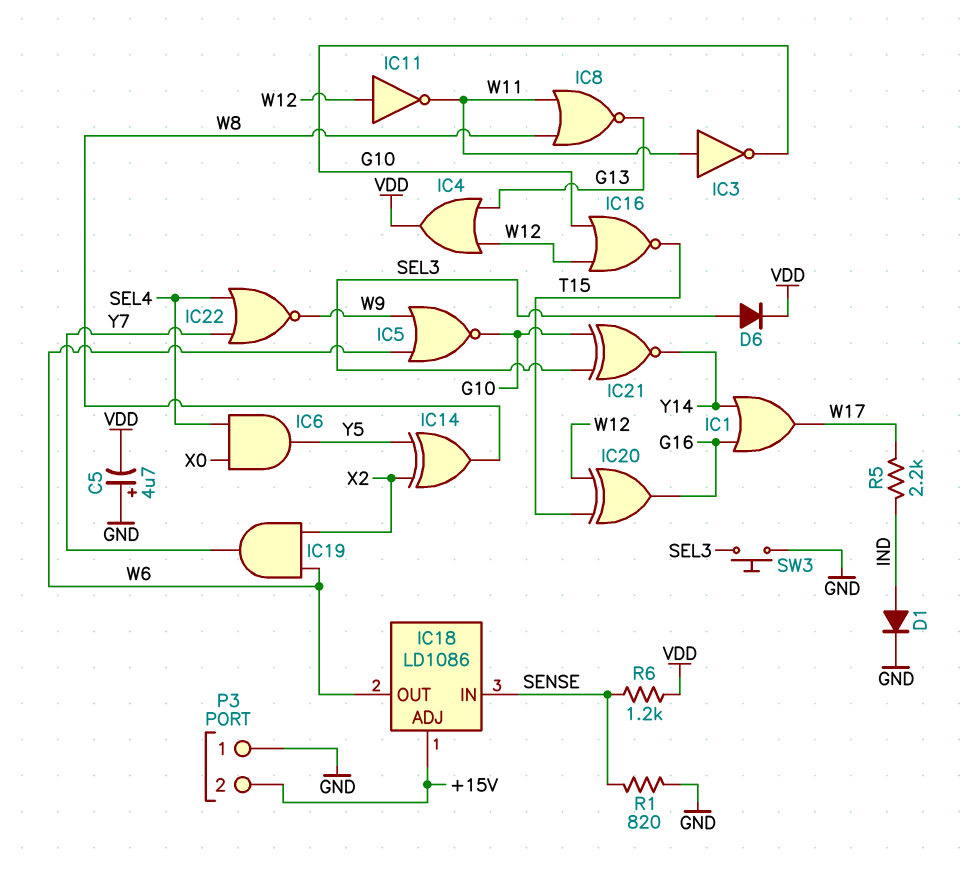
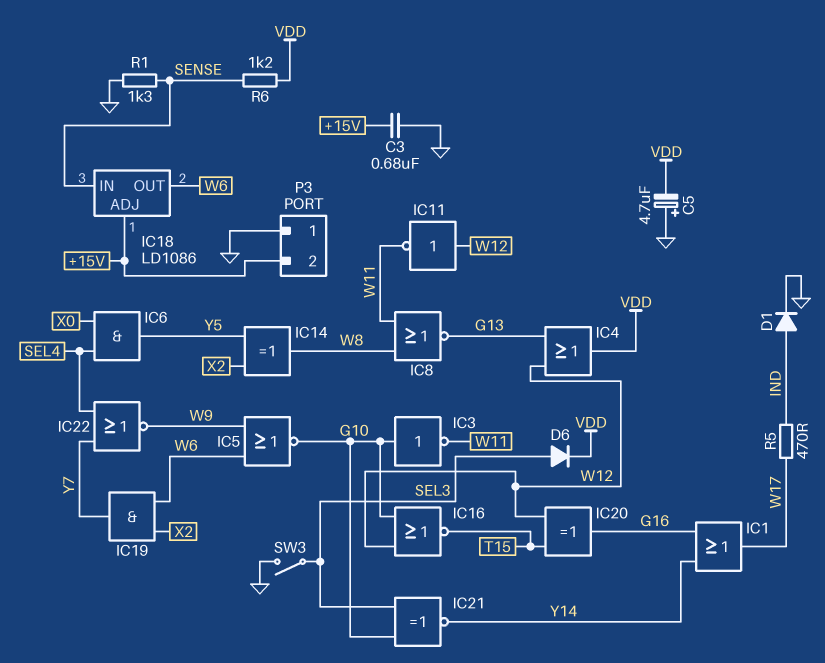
C3: none -> 680nF (+15V, GND)
IC3: NOT (in W11, out G10) -> NOT (in G10, out W11)
R1: 820 (GND, SENSE) -> 1.3k (GND, SENSE)
R5: 2.2k (IND, W17) -> 470 (IND, W17)
SW3: button (GND, SEL3) -> switch (GND, SEL3)

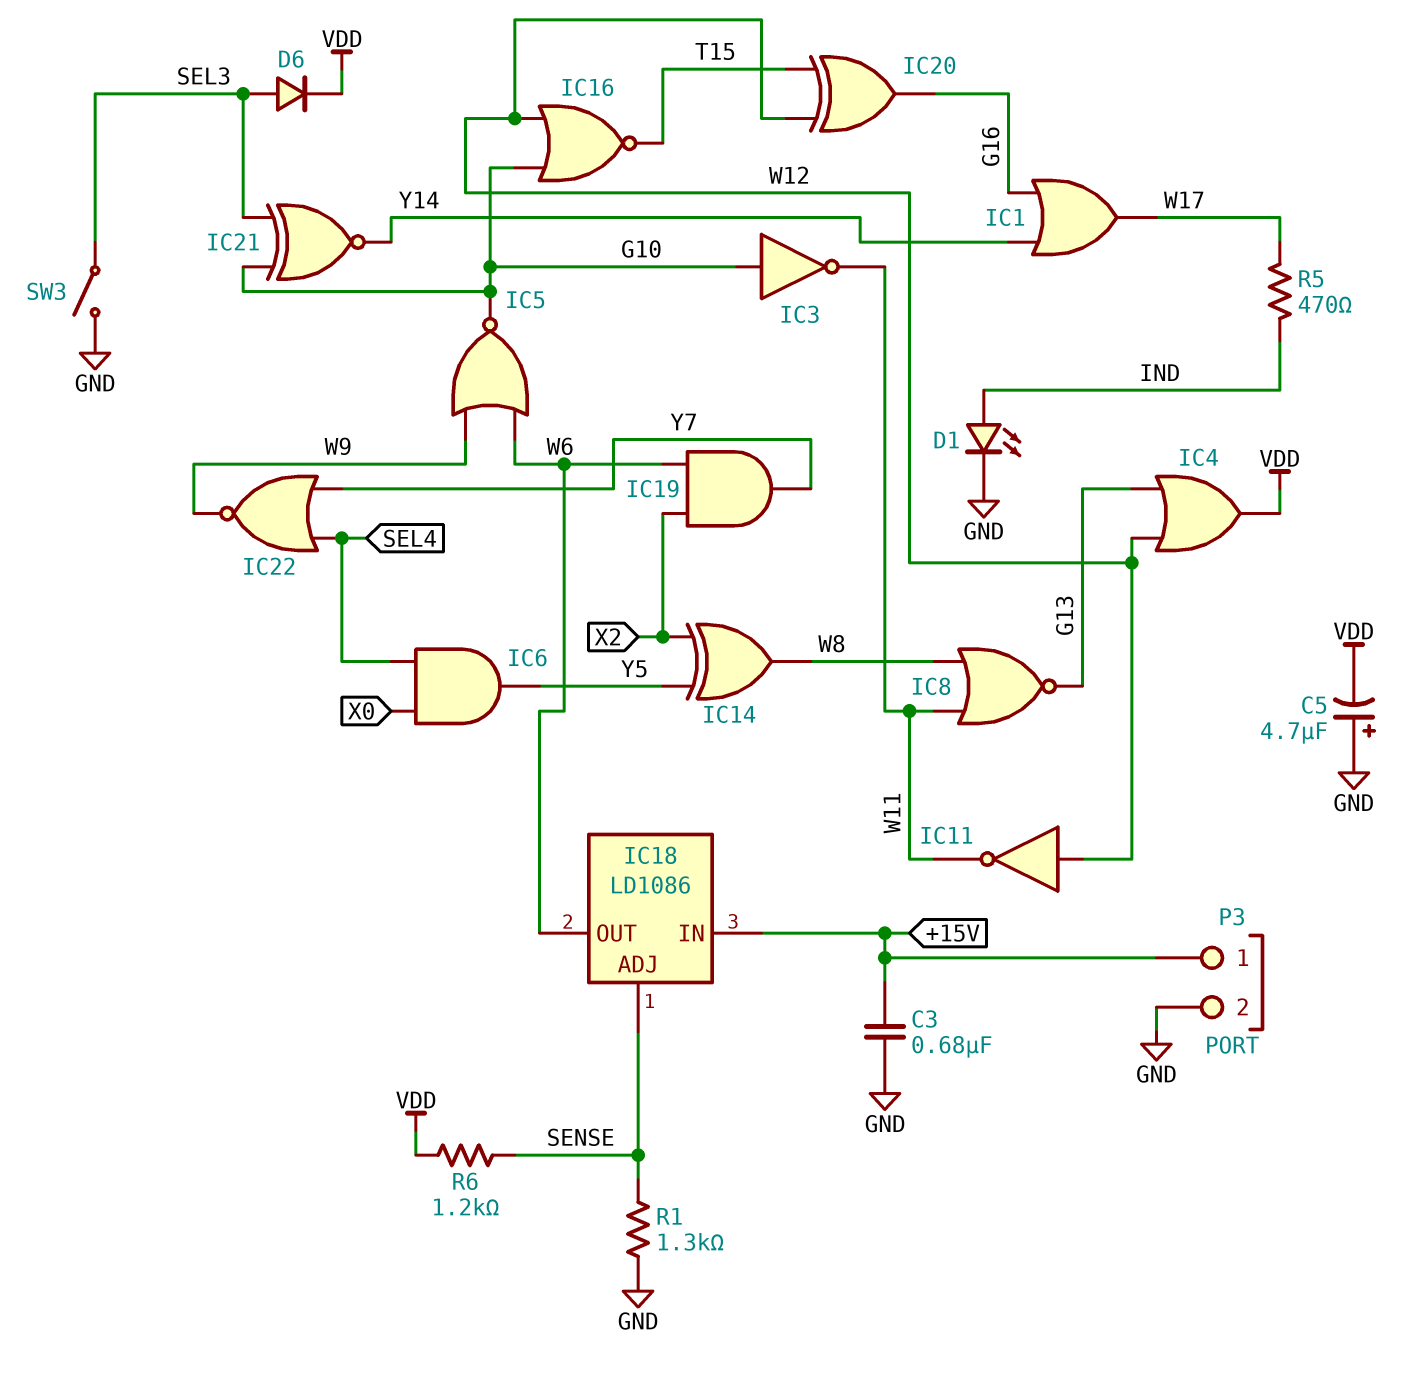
D1: diode (A IND, K GND) -> LED (A IND, K GND)
IC18 pin ADJ: +15V -> SENSE
IC18 pin IN: SENSE -> +15V
P3 pin 1: GND -> +15V
P3 pin 2: +15V -> GND

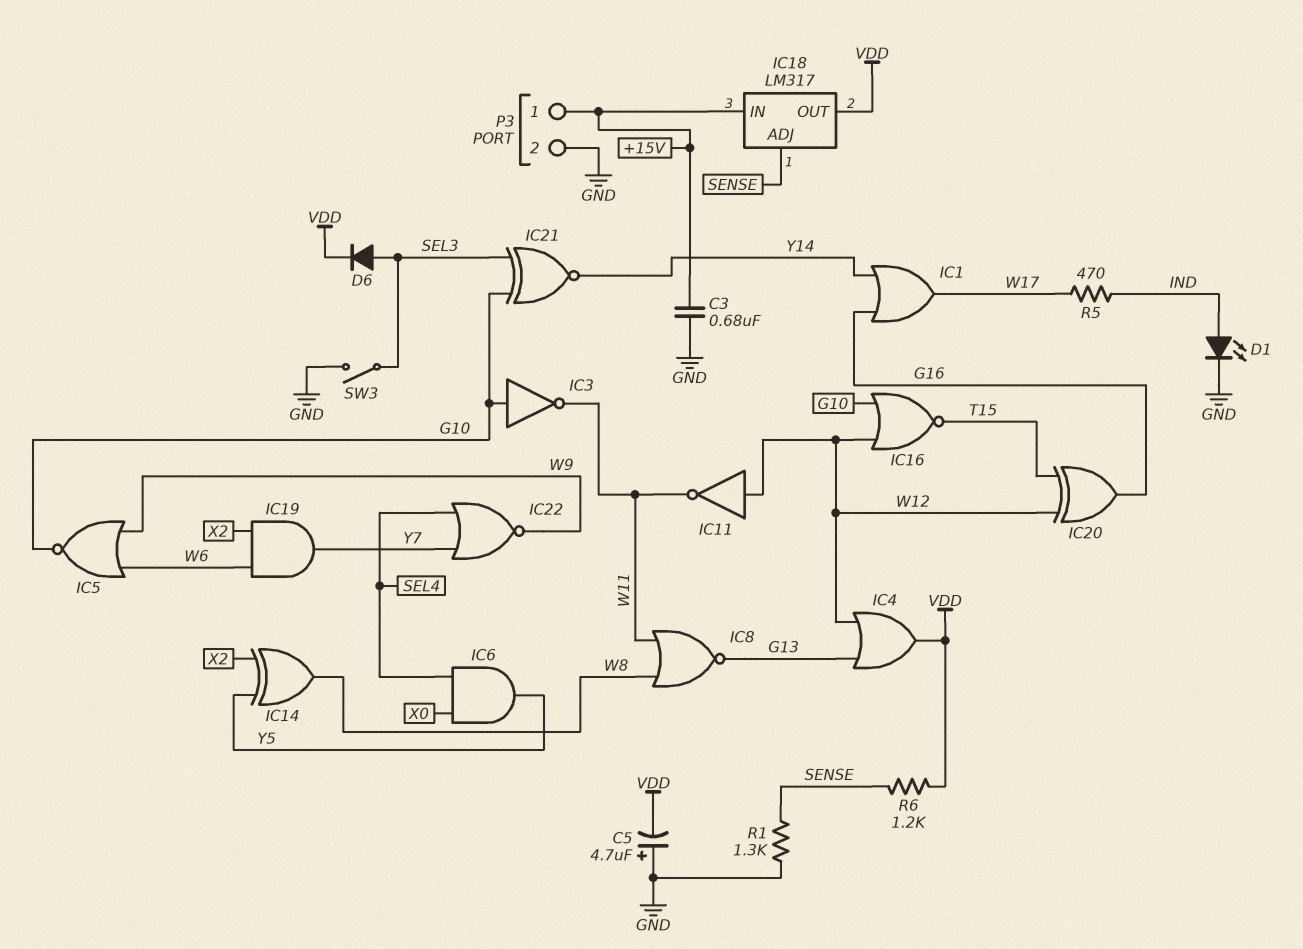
IC18: LD1086 -> LM317
IC18 pin OUT: W6 -> VDD

